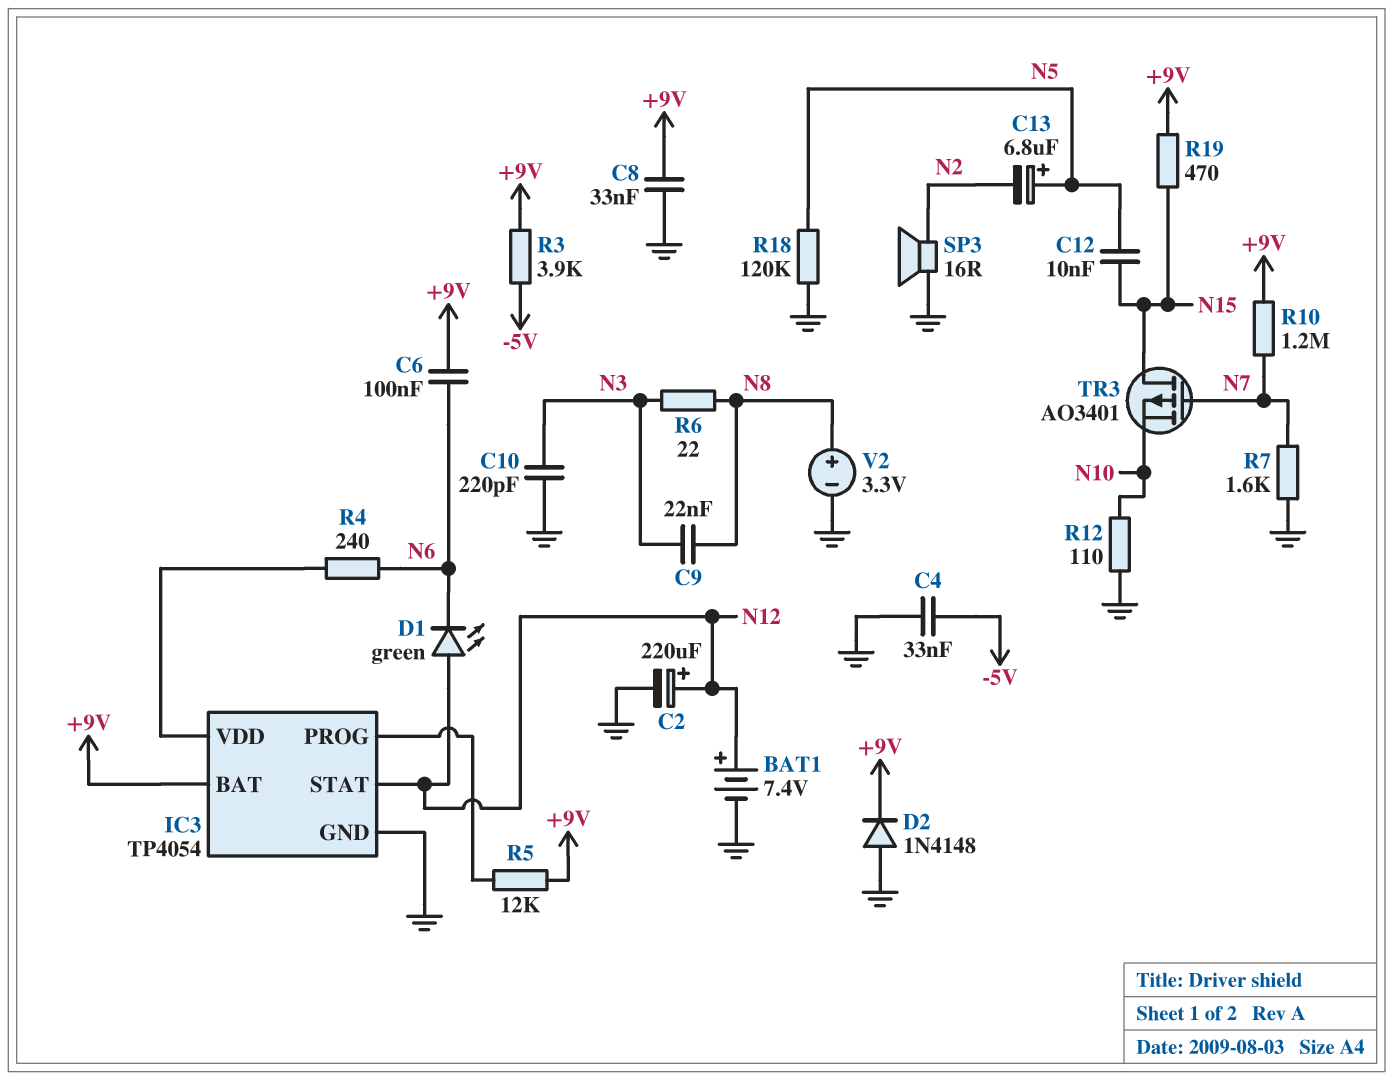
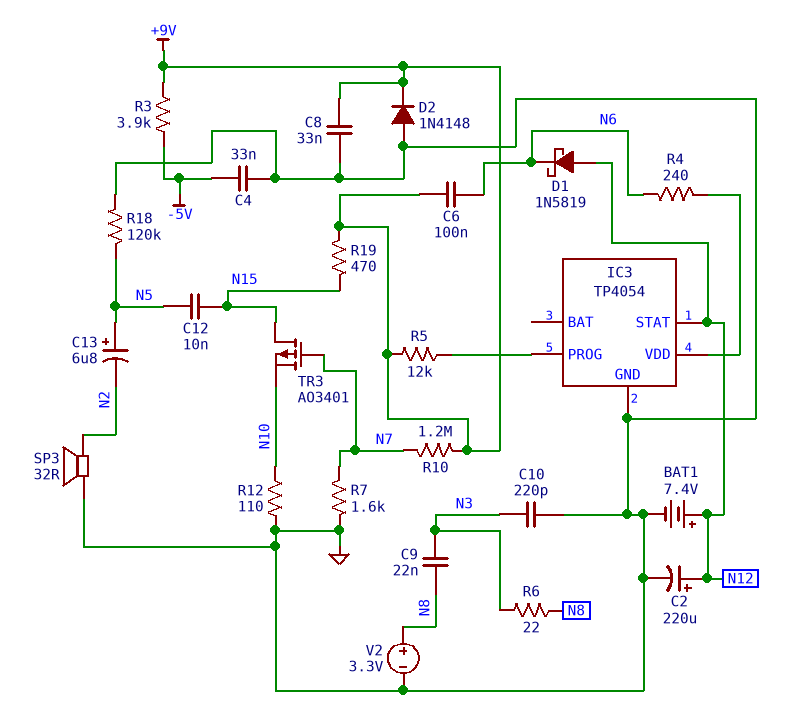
D1: LED green (A N12, K N6) -> schottky 1N5819 (A N12, K N6)
IC3 pin BAT: +9V -> none
SP3: speaker 16R (GND, N2) -> speaker 32R (GND, N2)

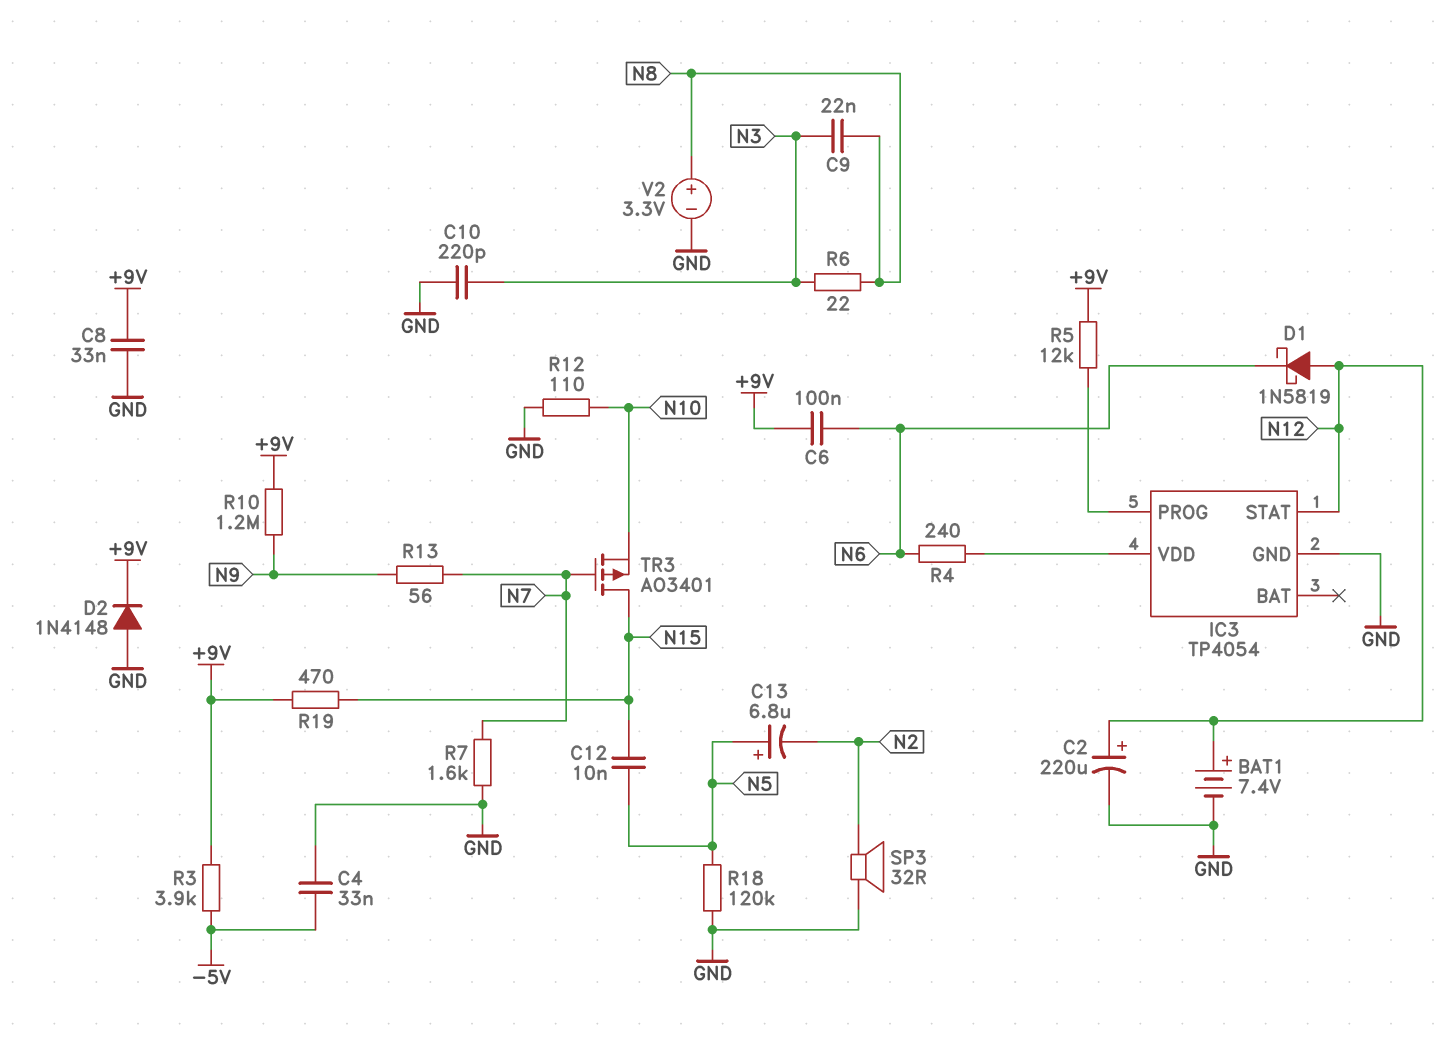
R10: 1.2M (+9V, N7) -> 1.2M (+9V, N9)
R13: none -> 56 (N7, N9)

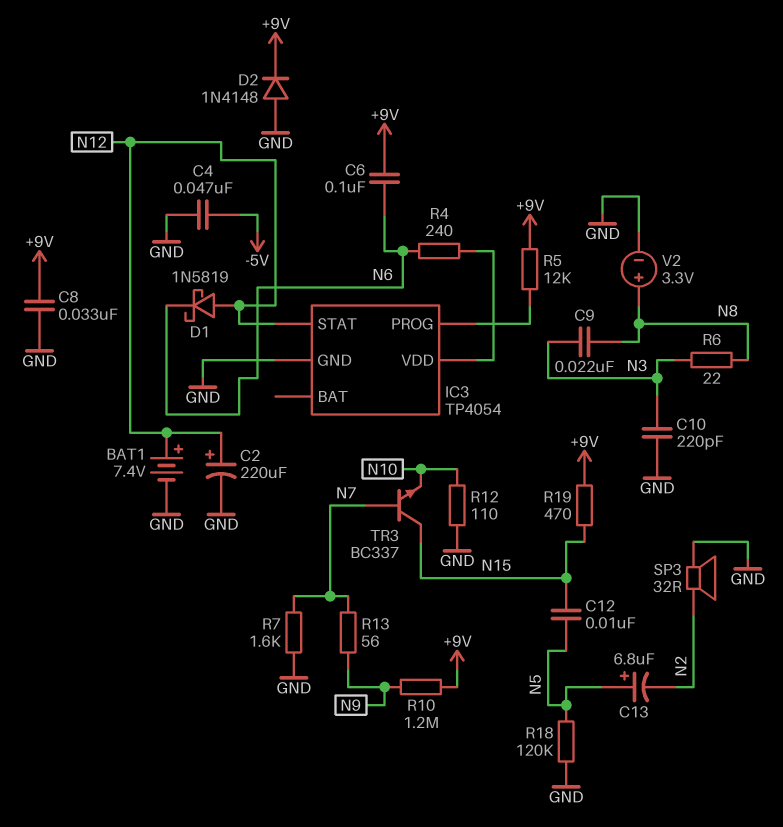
C4: 33nF (-5V, GND) -> 47nF (-5V, GND)
R3: 3.9k (+9V, -5V) -> none
TR3: PMOS AO3401 (G N7, D N15, S N10) -> NPN BC337 (B N7, C N15, E N10)

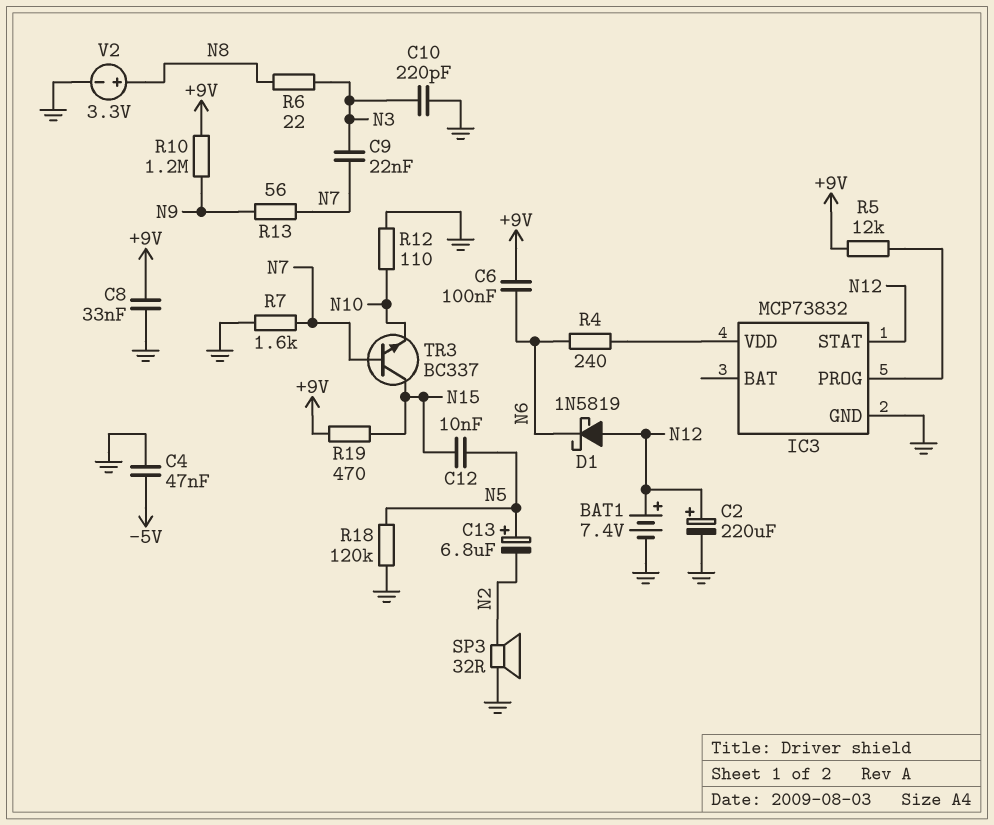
C9: 22nF (N3, N8) -> 22nF (N3, N7)
D2: diode 1N4148 (A GND, K +9V) -> none
IC3: TP4054 -> MCP73832

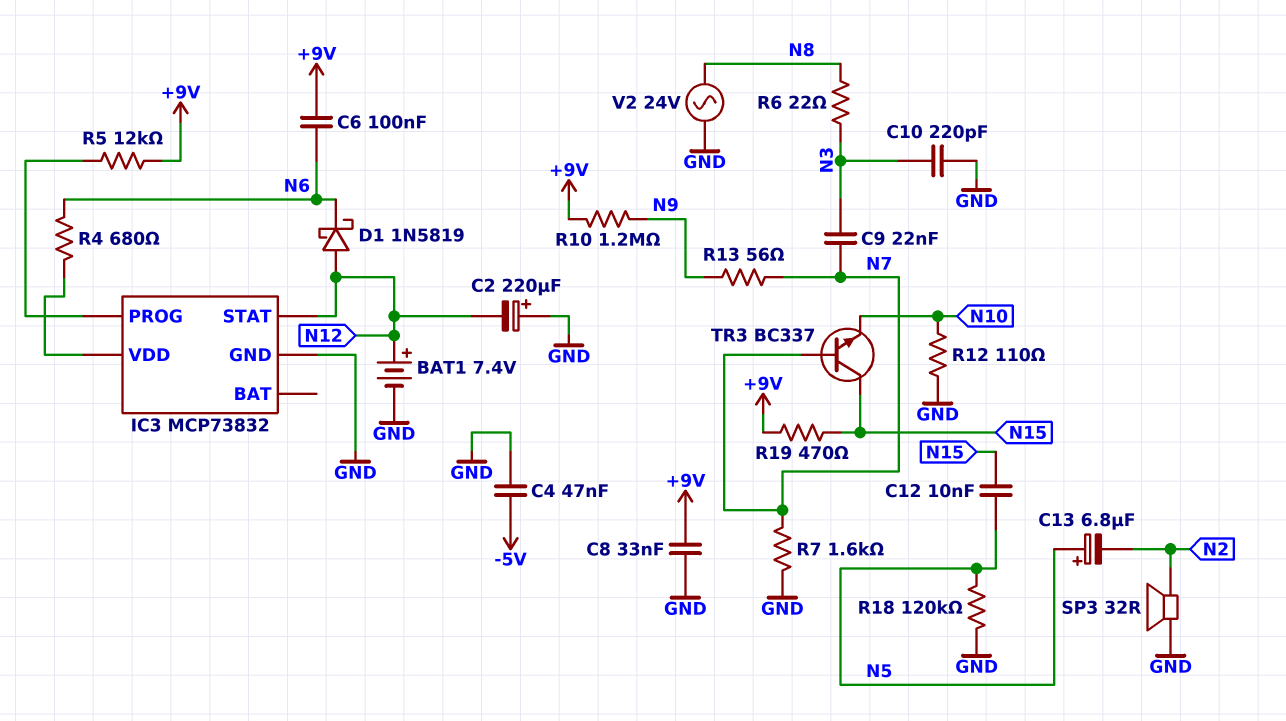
C2: 220uF (plus N12, minus GND) -> 220uF (plus GND, minus N12)
R4: 240 (IC3/VDD, N6) -> 680 (IC3/VDD, N6)
V2: 3.3V (plus N8, minus GND) -> AC 24V (GND, N8)

